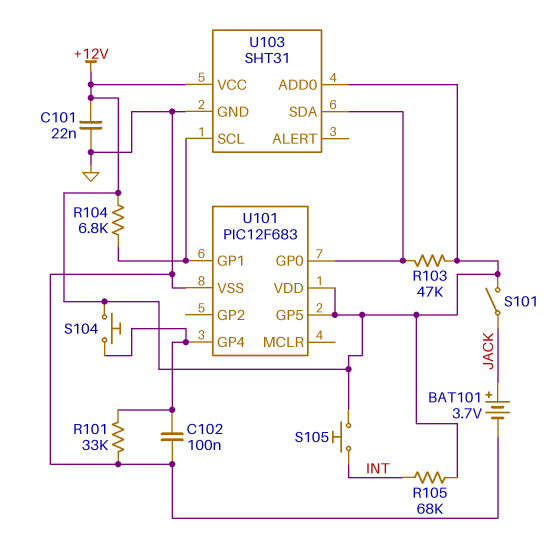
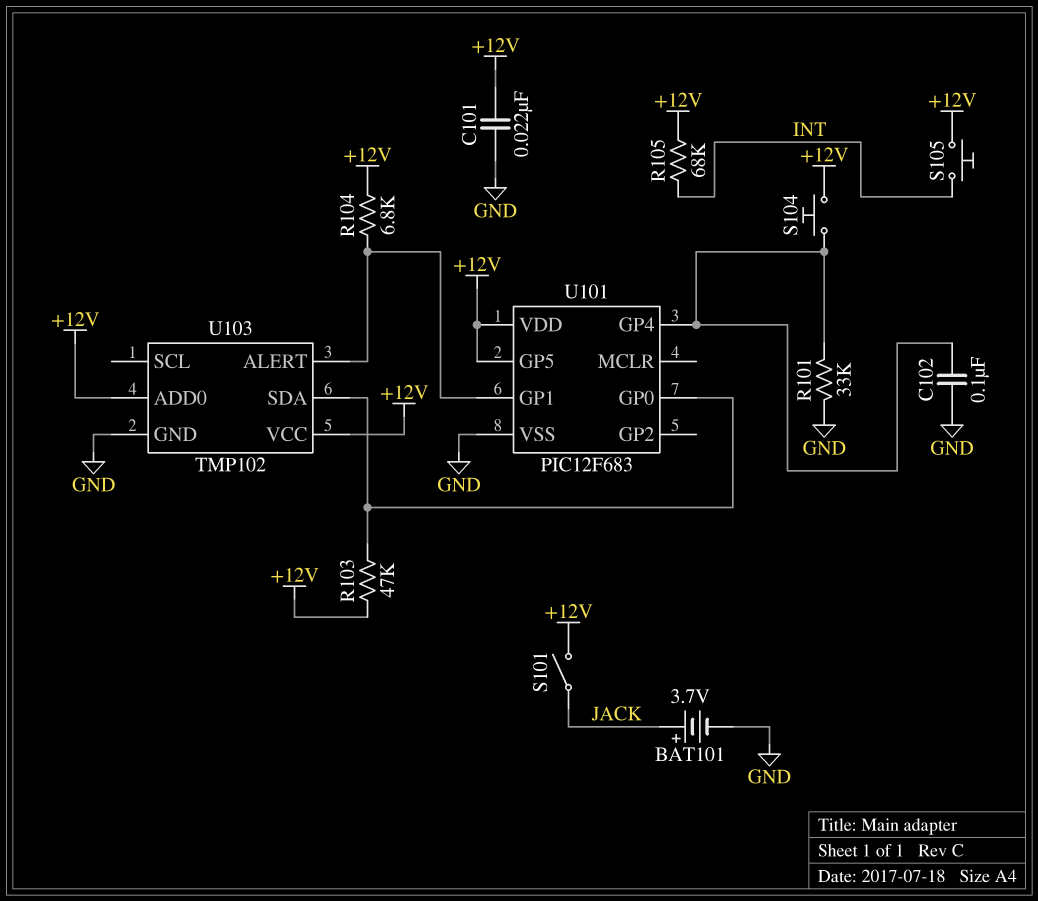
U103: SHT31 -> TMP102
U103 pin ALERT: none -> U101/GP1
U103 pin SCL: U101/GP1 -> none

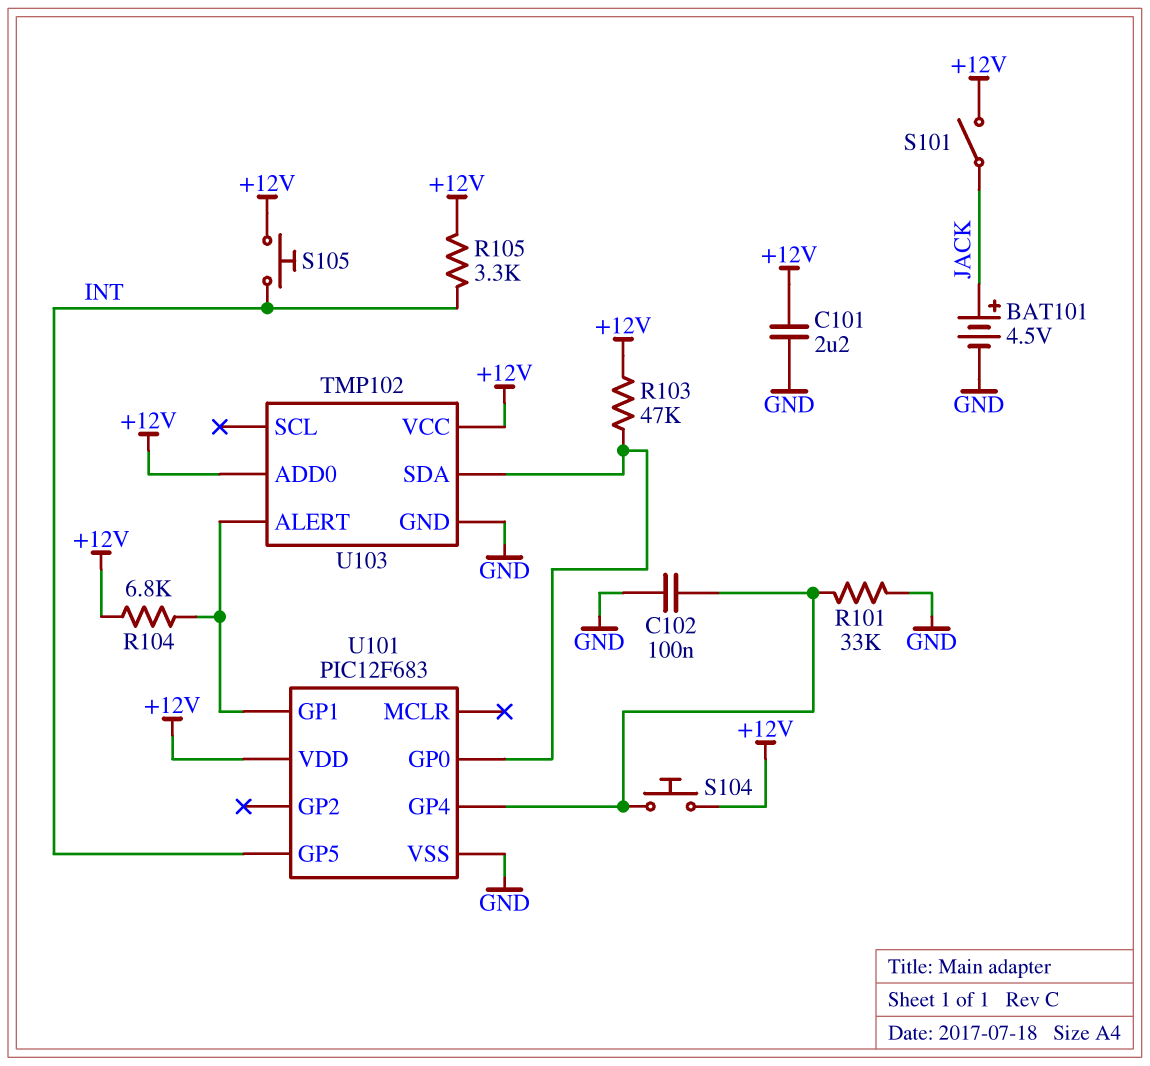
BAT101: 3.7V (plus JACK, minus GND) -> 4.5V (plus JACK, minus GND)
C101: 22nF (+12V, GND) -> 2.2uF (+12V, GND)
R105: 68k (+12V, INT) -> 3.3k (+12V, INT)
U101 pin GP5: +12V -> INT

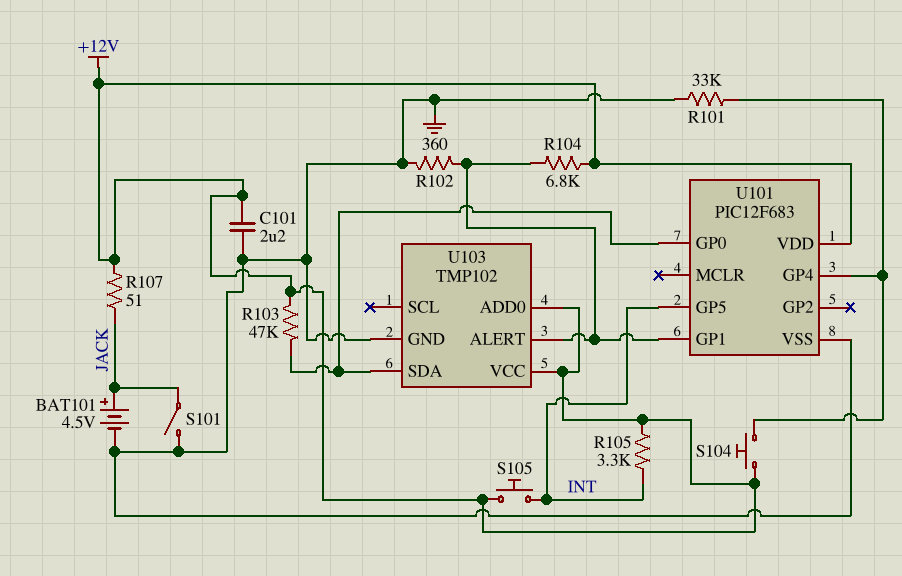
C102: 100nF (GND, U101/GP4) -> none
R102: none -> 360 (GND, U101/GP1)
R107: none -> 51 (+12V, JACK)
S101: switch (+12V, JACK) -> switch (GND, JACK)

